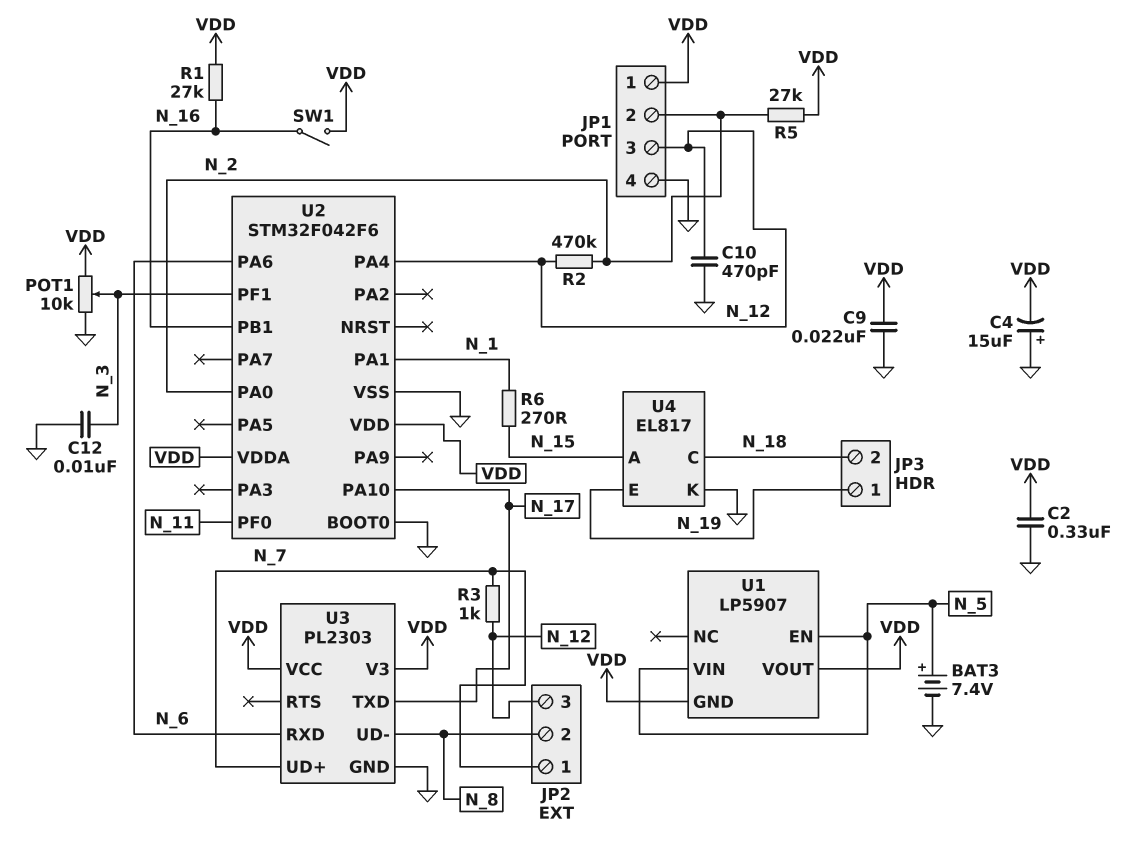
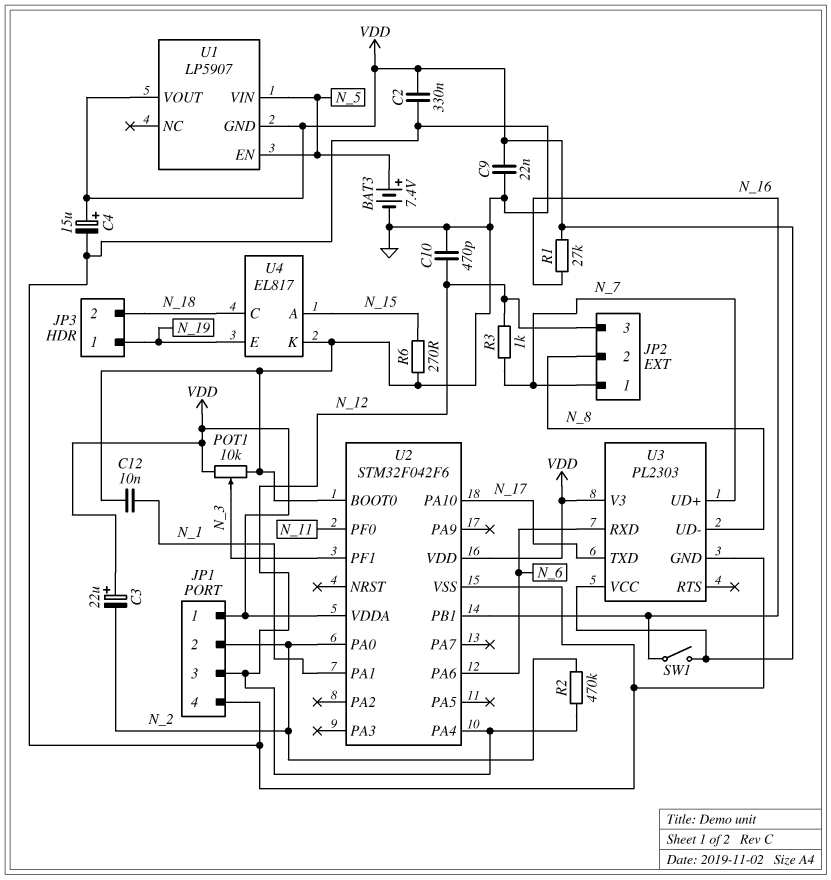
C3: none -> 22uF (plus VDD, minus N_2)
C4: 15uF (plus GND, minus VDD) -> 15uF (plus VDD, minus GND)
C12: 10nF (GND, N_3) -> 10nF (GND, N_1)
R5: 27k (N_2, VDD) -> none
R6: 270 (N_1, N_15) -> 270 (GND, N_15)

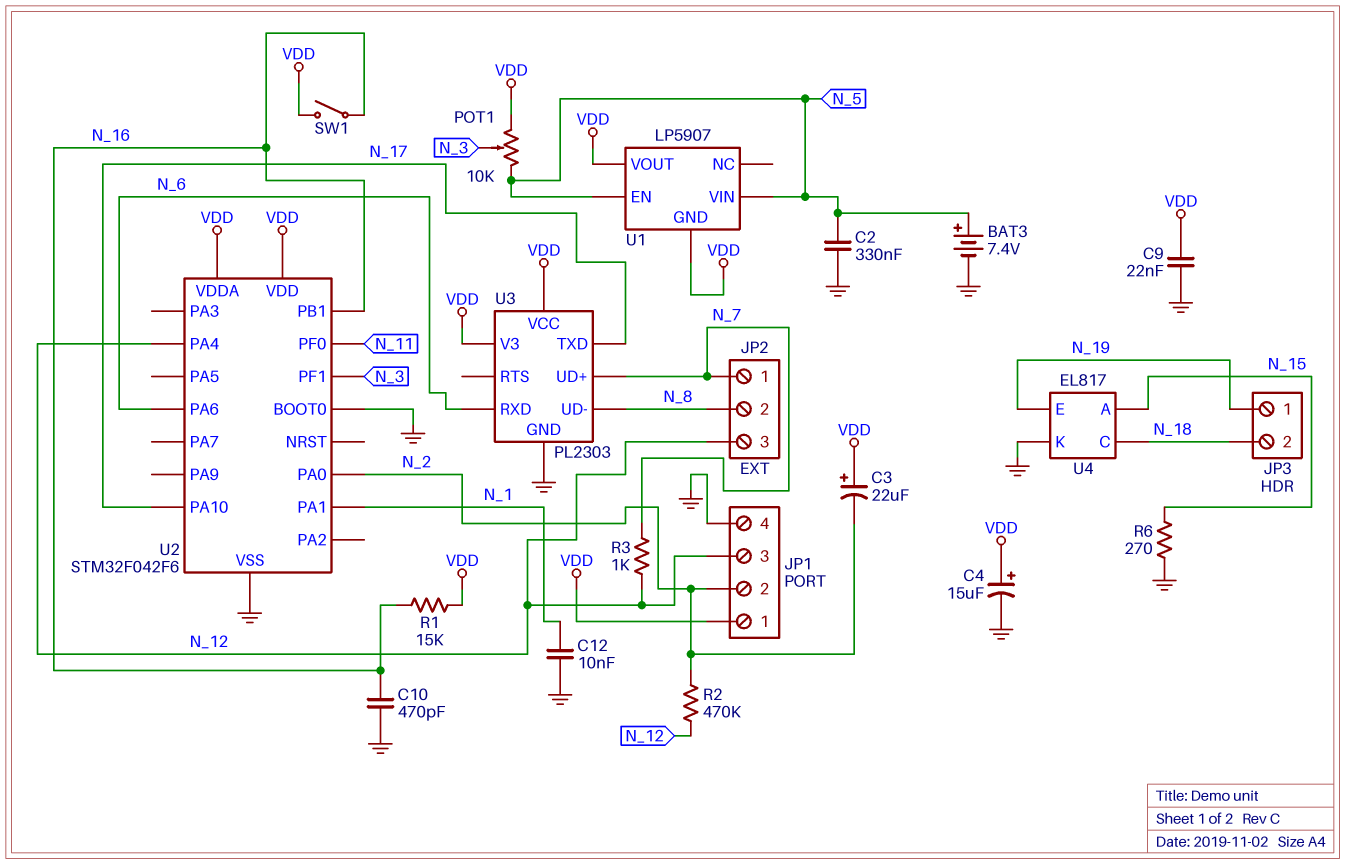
C2: 330nF (GND, VDD) -> 330nF (GND, N_5)
C10: 470pF (GND, N_12) -> 470pF (GND, N_16)
POT1: 10k (GND, VDD, wiper N_3) -> 10k (N_5, VDD, wiper N_3)
R1: 27k (N_16, VDD) -> 15k (N_16, VDD)

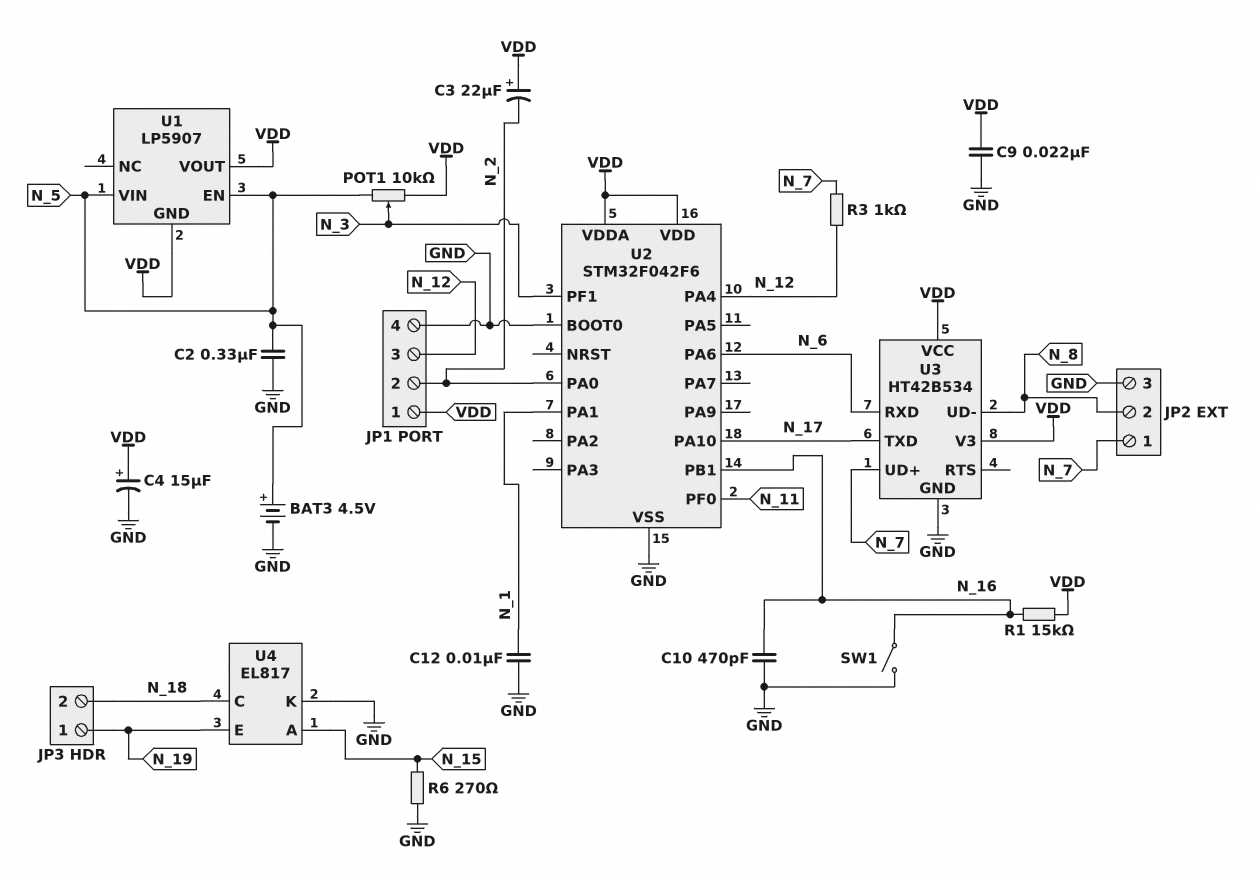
BAT3: 7.4V (plus N_5, minus GND) -> 4.5V (plus N_5, minus GND)
JP2 pin 3: N_12 -> GND
R2: 470k (N_2, N_12) -> none
SW1: switch (N_16, VDD) -> switch (GND, N_16)
U3: PL2303 -> HT42B534

